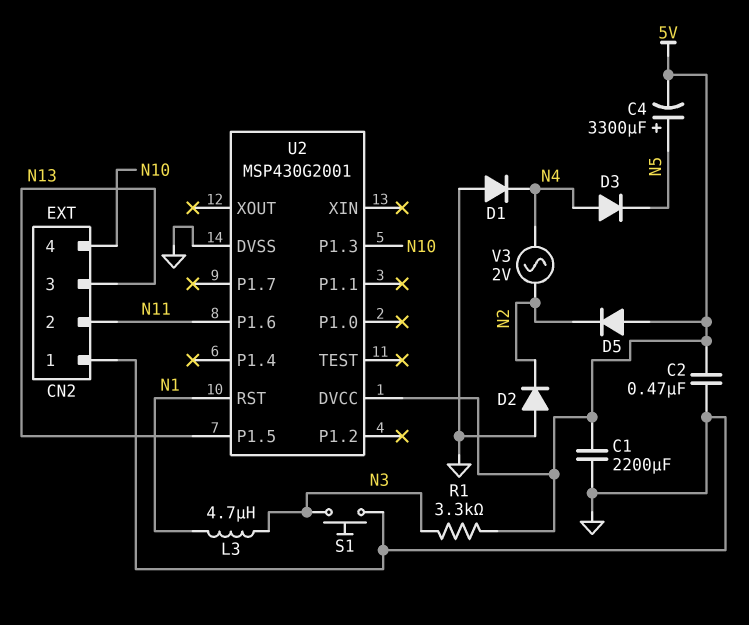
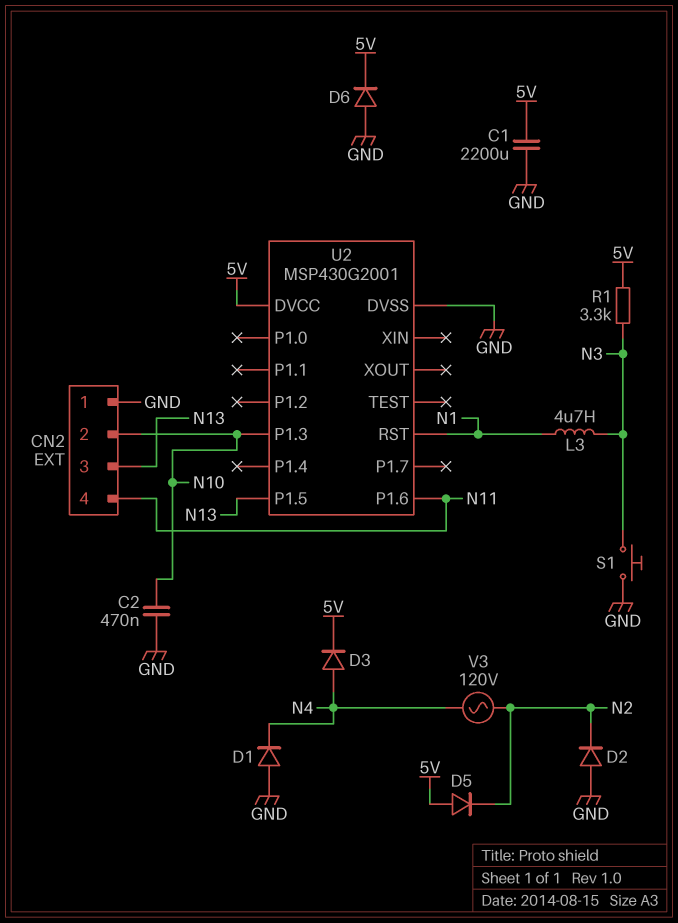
C2: 470nF (5V, GND) -> 470nF (GND, N10)
C4: 3300uF (plus N5, minus 5V) -> none
CN2 pin 2: N11 -> N10
CN2 pin 4: N10 -> N11
D3: diode (A N4, K N5) -> diode (A N4, K 5V)
D6: none -> diode (A GND, K 5V)
V3: AC 2V (N2, N4) -> AC 120V (N2, N4)

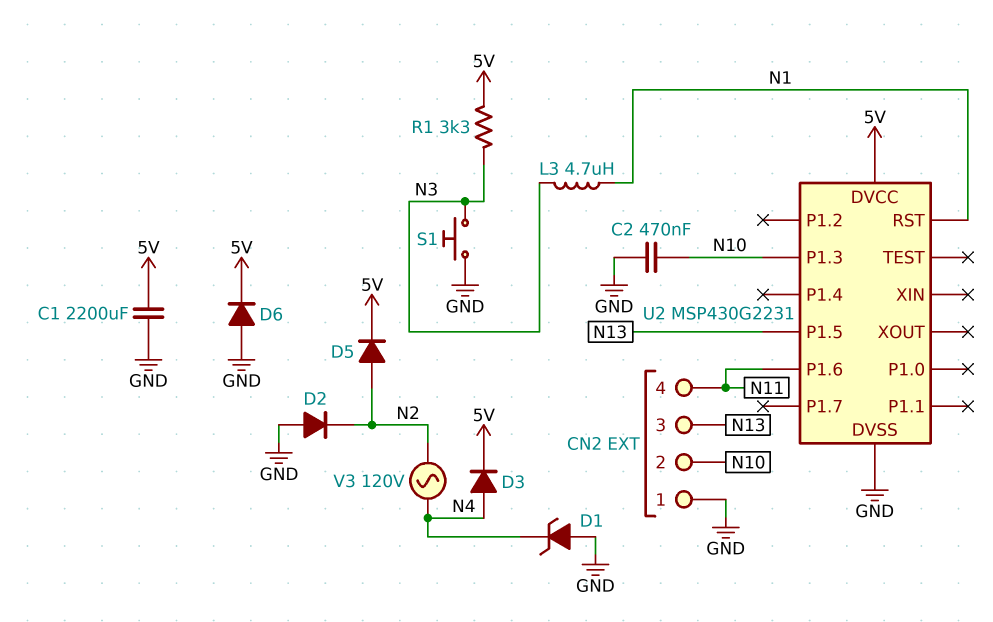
D1: diode (A GND, K N4) -> zener (A GND, K N4)
D5: diode (A 5V, K N2) -> diode (A N2, K 5V)
U2: MSP430G2001 -> MSP430G2231

